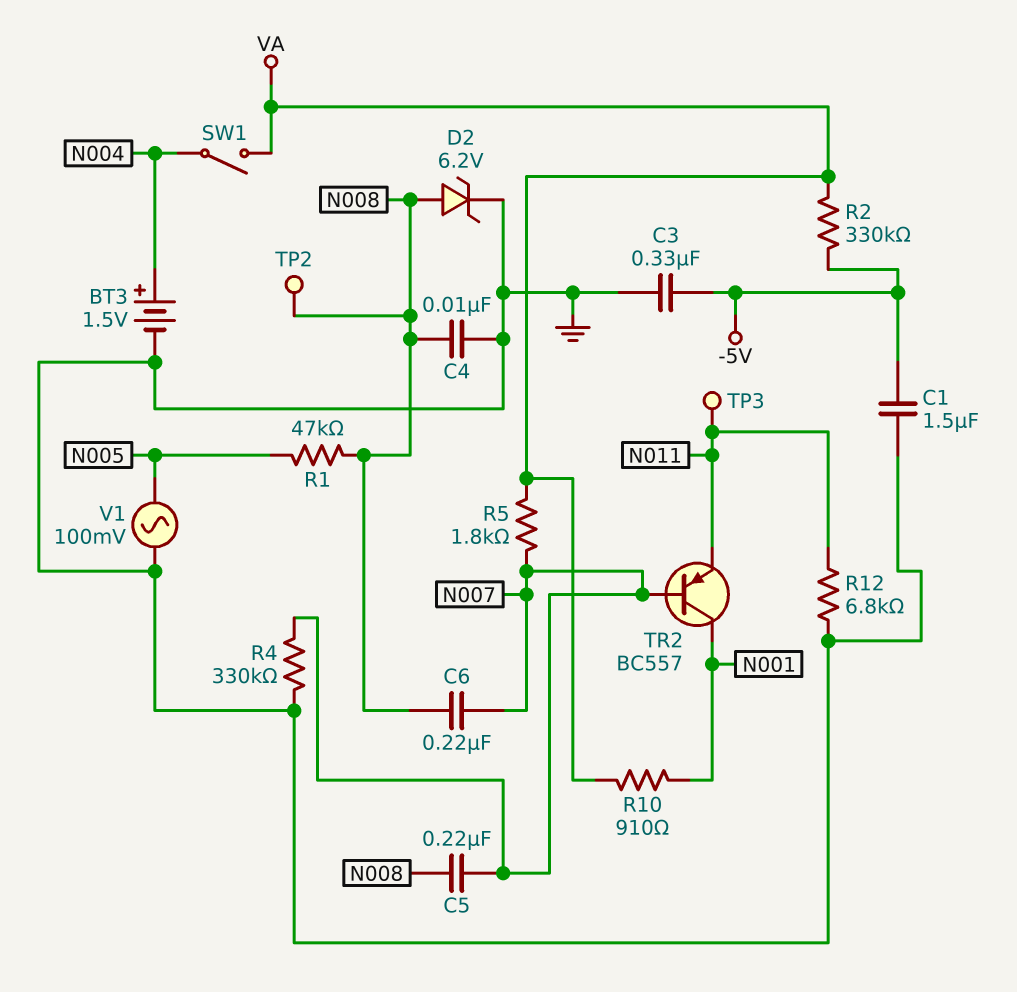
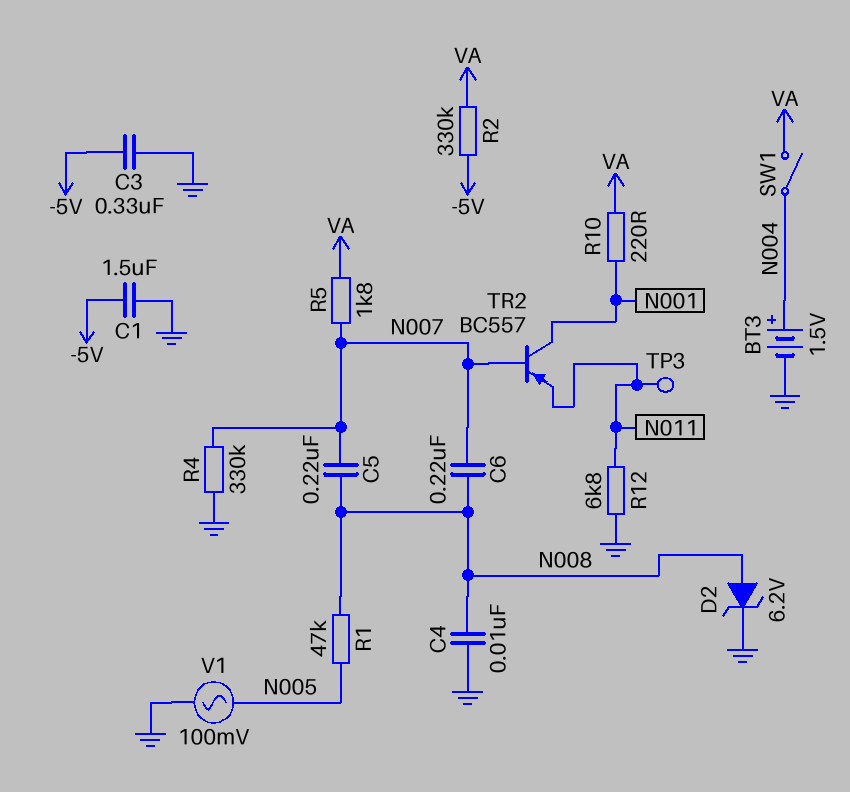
R10: 910 (N001, VA) -> 220 (N001, VA)
TP2: test point (N008) -> none

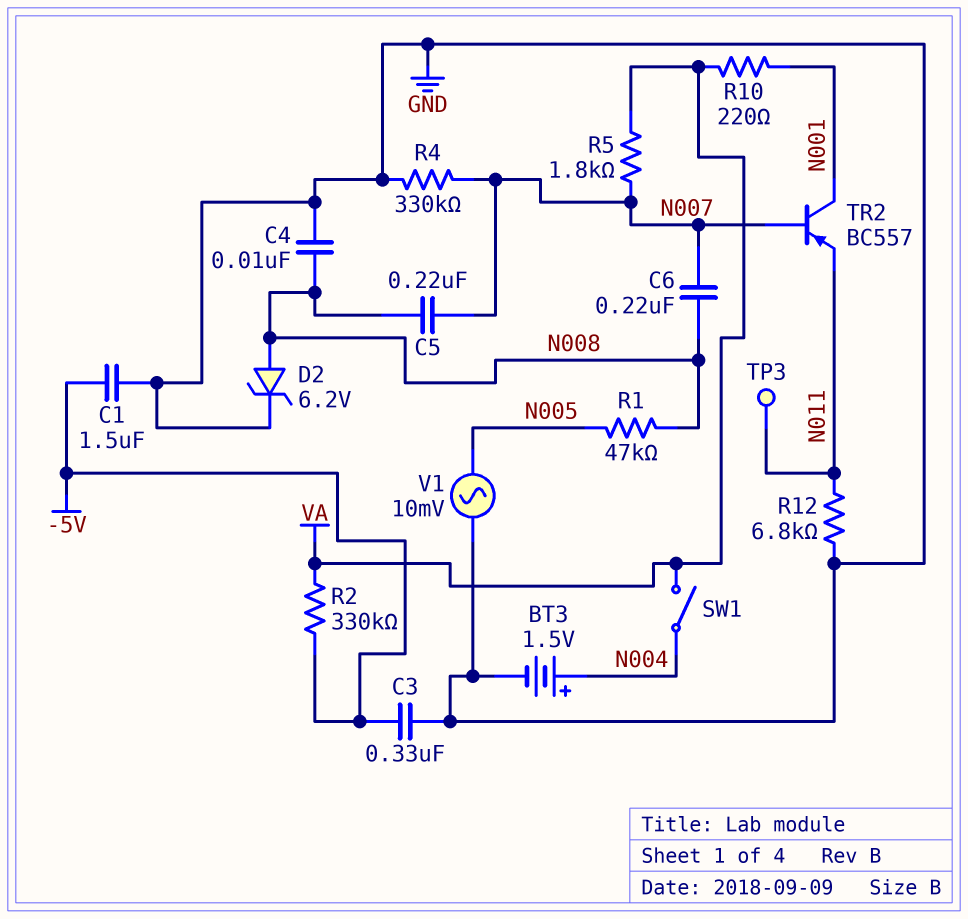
V1: AC 100mV (GND, N005) -> AC 10mV (GND, N005)

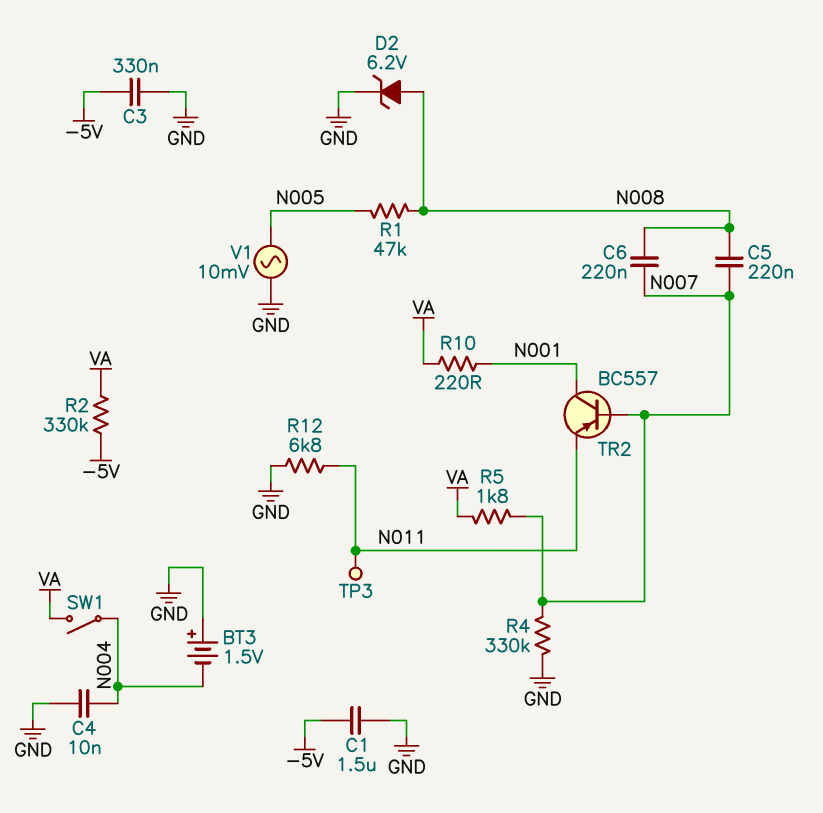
BT3: 1.5V (plus N004, minus GND) -> 1.5V (plus GND, minus N004)
C4: 10nF (GND, N008) -> 10nF (GND, N004)

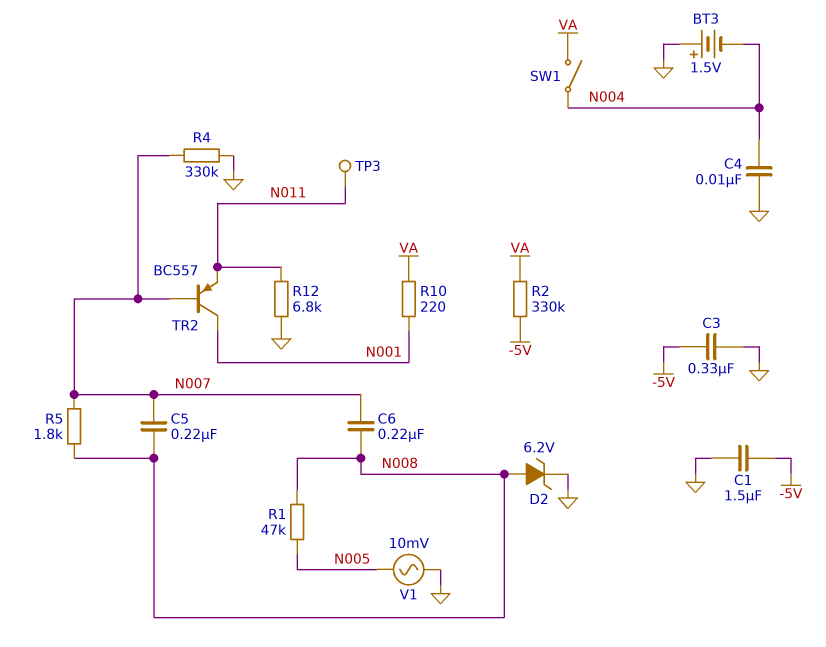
R5: 1.8k (N007, VA) -> 1.8k (N007, N008)

